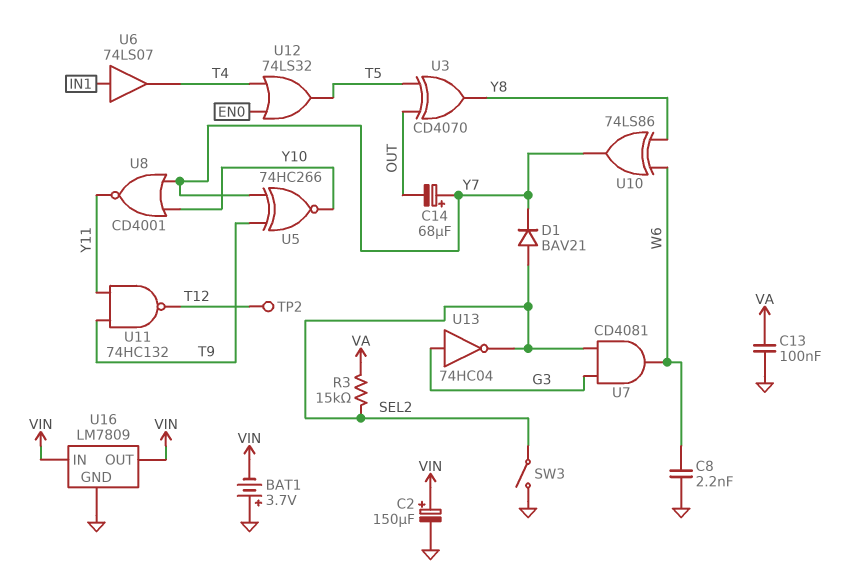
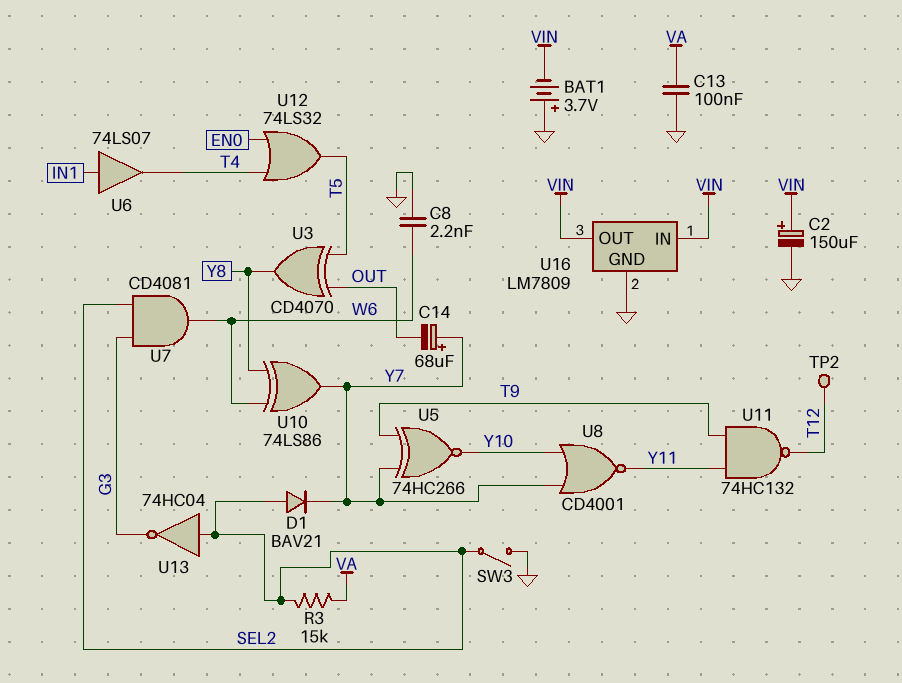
U13: NOT 74HC04 (in G3, out SEL2) -> NOT 74HC04 (in SEL2, out G3)

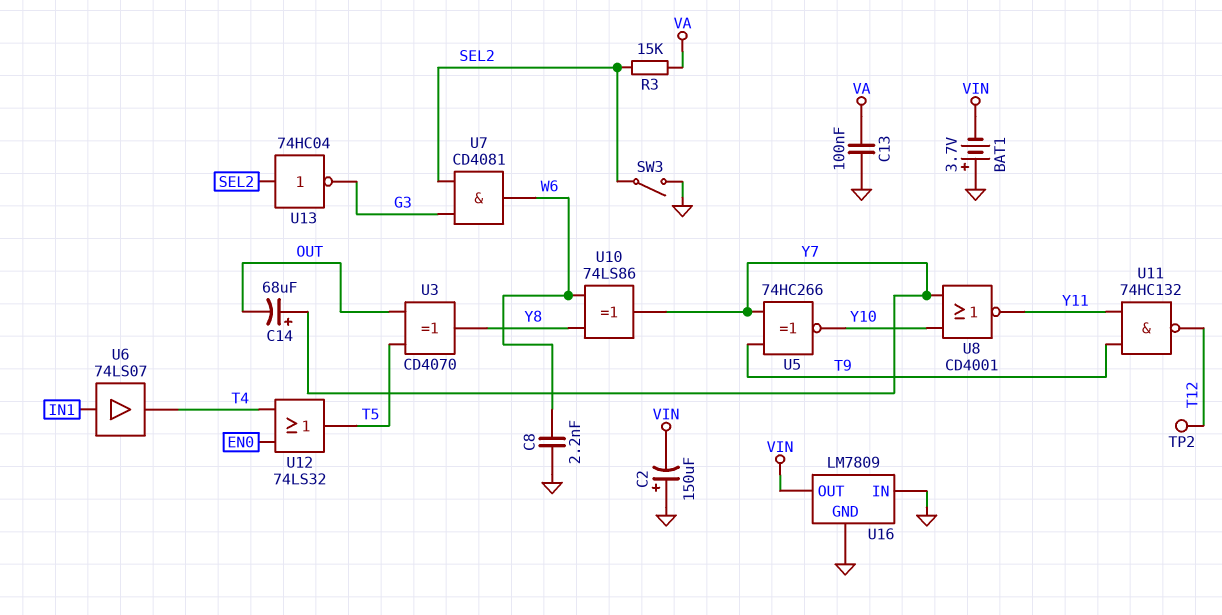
C2: 150uF (plus VIN, minus GND) -> 150uF (plus GND, minus VIN)
D1: diode BAV21 (A SEL2, K Y7) -> none
U16 pin IN: VIN -> GND

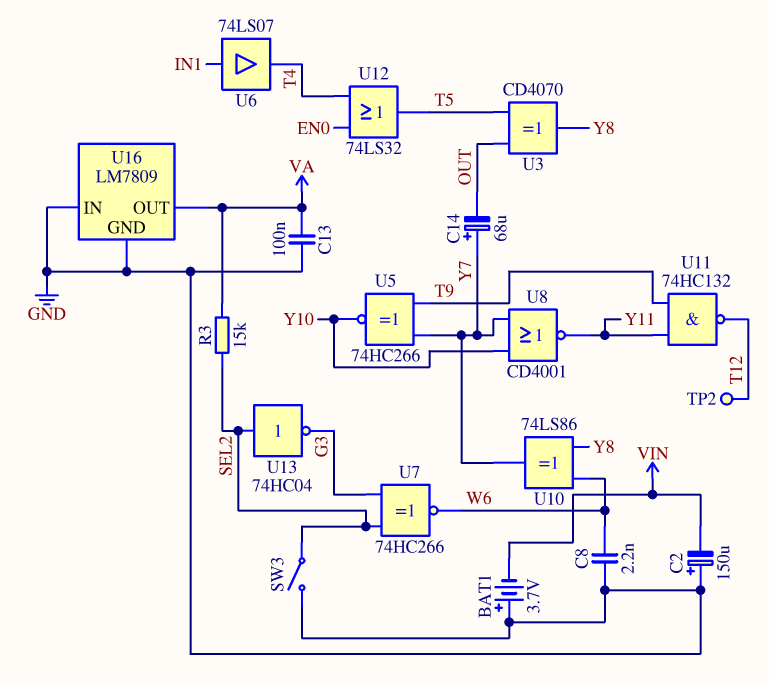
U7: AND CD4081 (in G3, in SEL2, out W6) -> XNOR 74HC266 (in G3, in SEL2, out W6)
U16 pin OUT: VIN -> VA

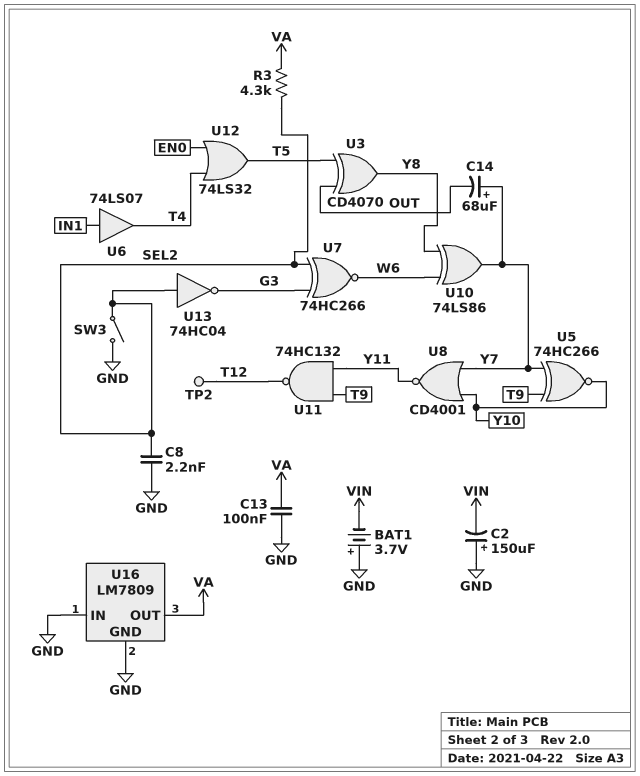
C8: 2.2nF (GND, W6) -> 2.2nF (GND, SEL2)
R3: 15k (SEL2, VA) -> 4.3k (SEL2, VA)

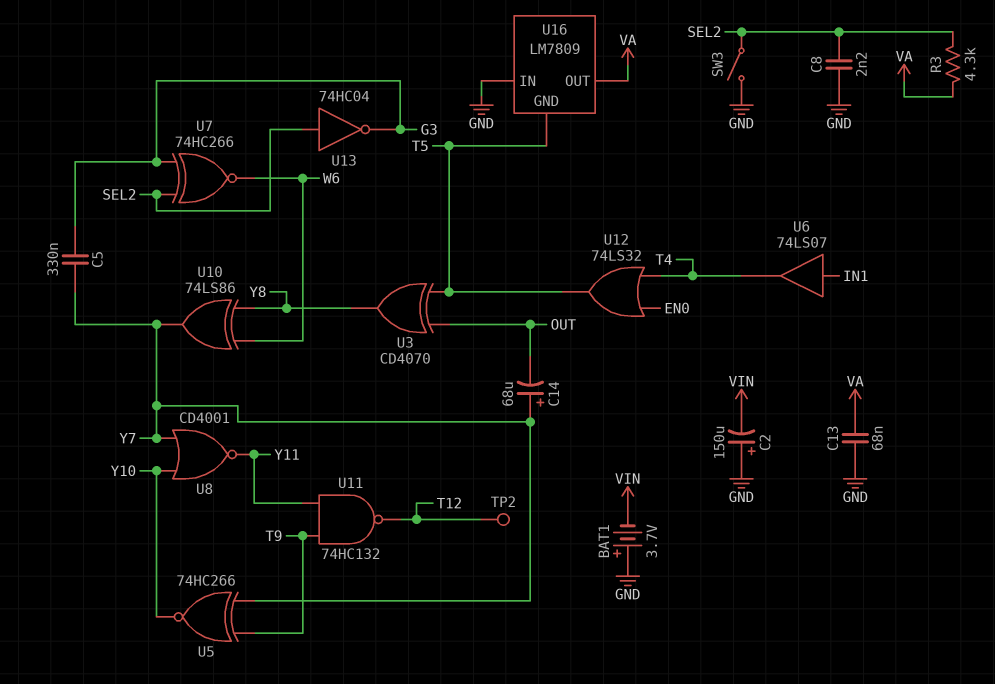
C5: none -> 330nF (G3, Y7)
C13: 100nF (GND, VA) -> 68nF (GND, VA)
U16 pin GND: GND -> T5

